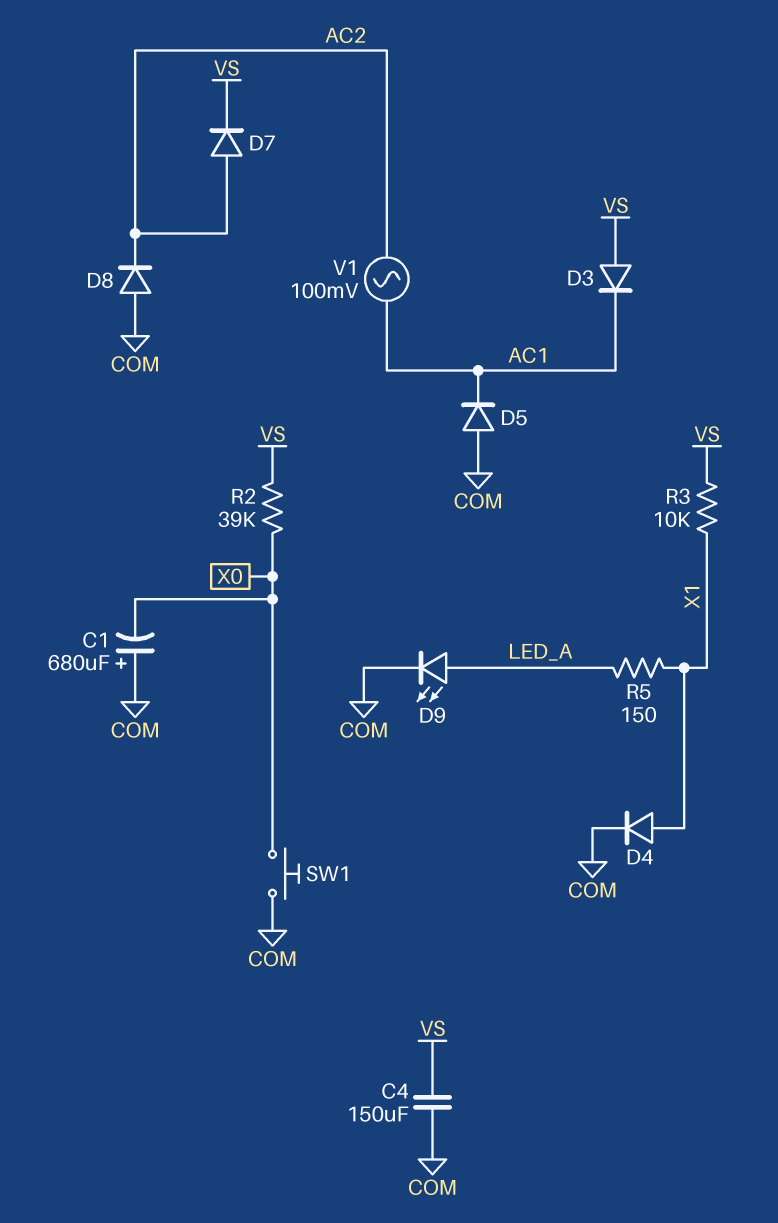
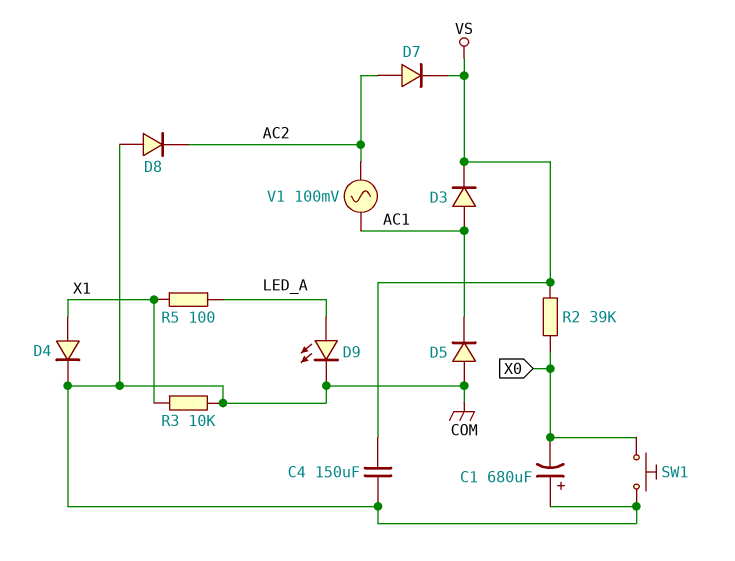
D3: diode (A VS, K AC1) -> diode (A AC1, K VS)
R3: 10k (VS, X1) -> 10k (COM, X1)
R5: 150 (LED_A, X1) -> 100 (LED_A, X1)

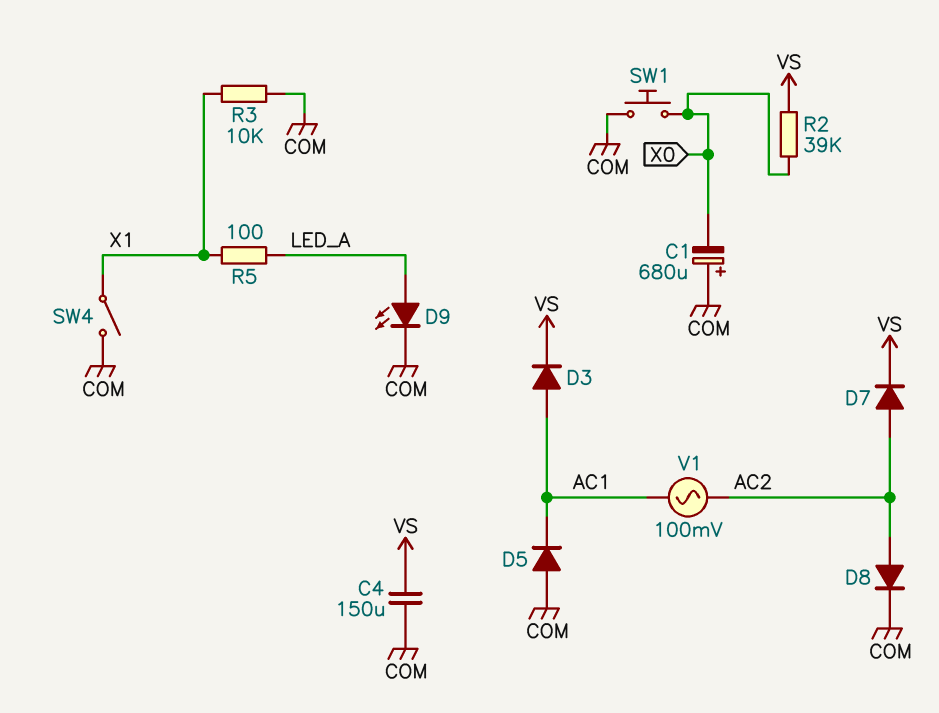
D4: diode (A X1, K COM) -> none
D8: diode (A COM, K AC2) -> diode (A AC2, K COM)
SW4: none -> switch (COM, X1)

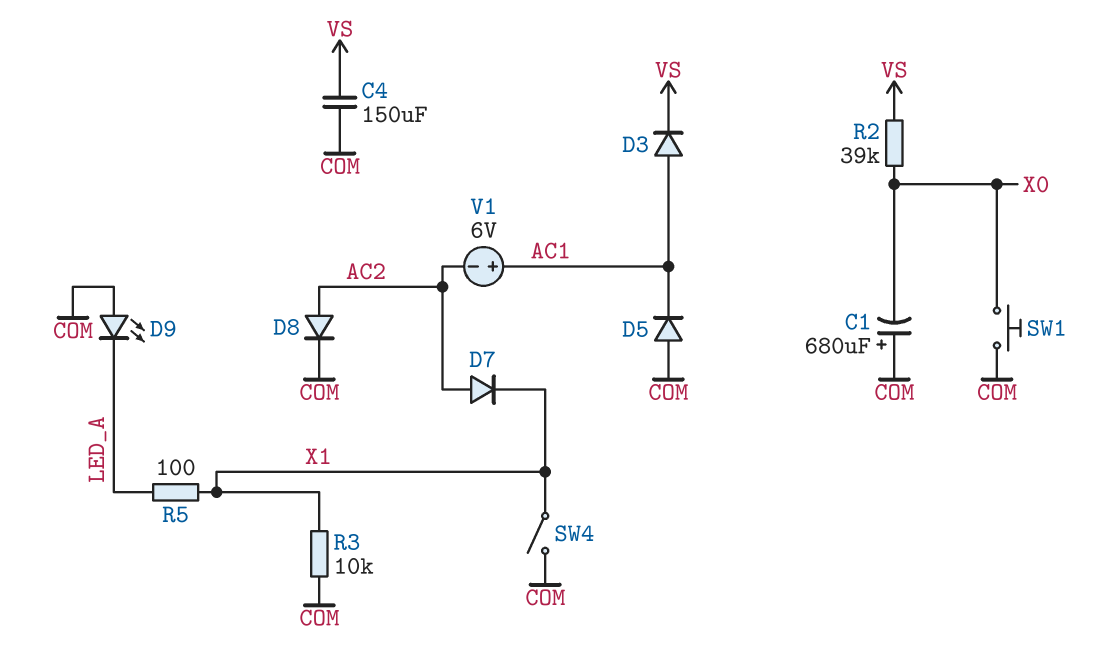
D7: diode (A AC2, K VS) -> diode (A AC2, K X1)
D9: LED (A LED_A, K COM) -> LED (A COM, K LED_A)
V1: AC 100mV (AC1, AC2) -> 6V (plus AC1, minus AC2)

